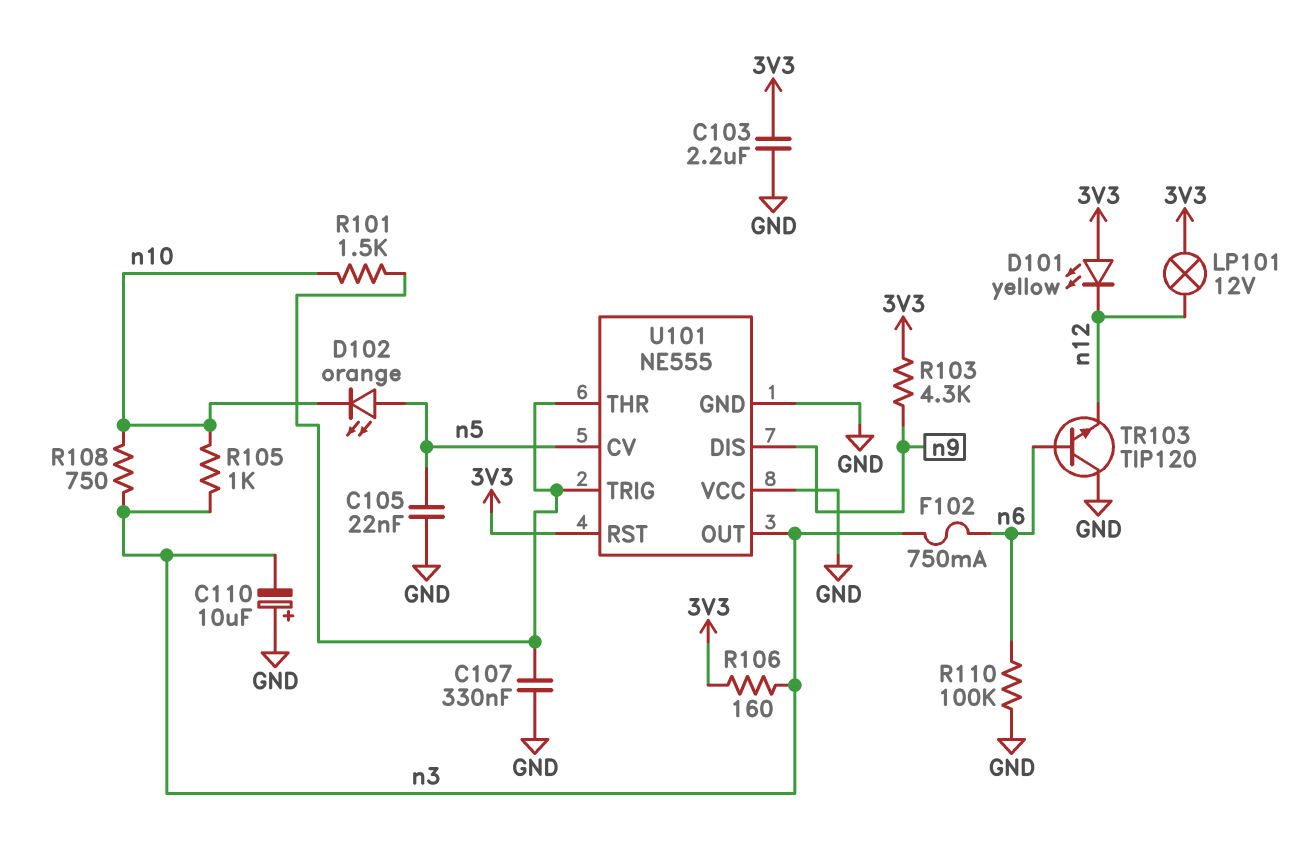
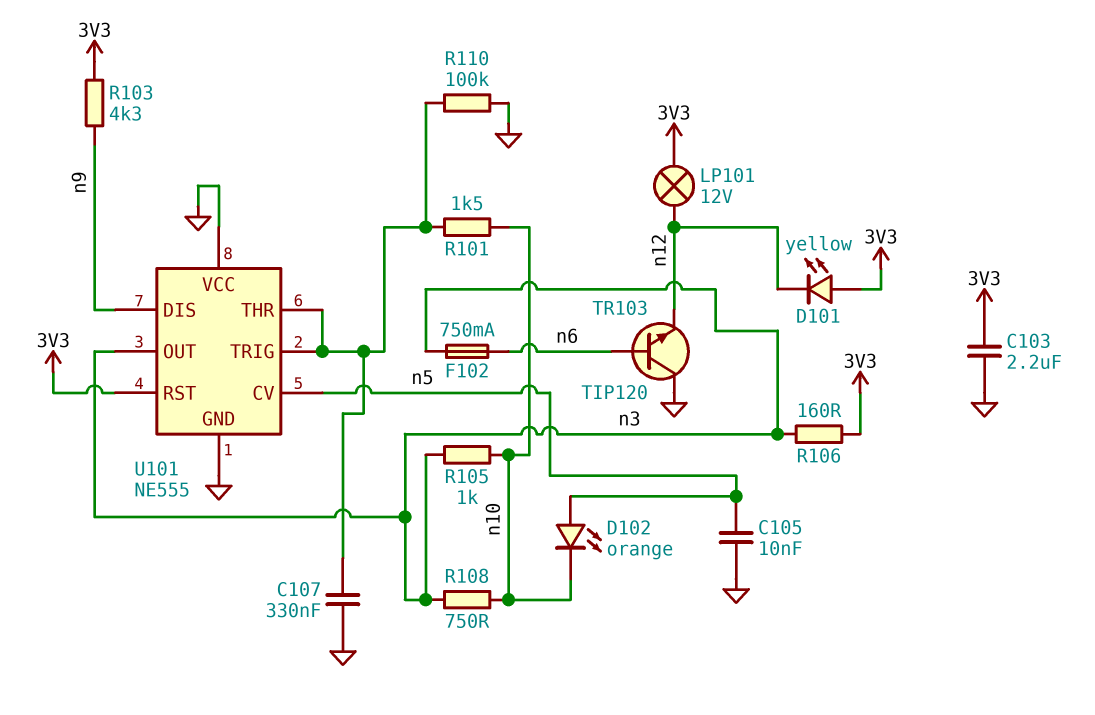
C105: 22nF (GND, n5) -> 10nF (GND, n5)
C110: 10uF (plus GND, minus n3) -> none
R110: 100k (GND, n6) -> 100k (GND, U101/THR)

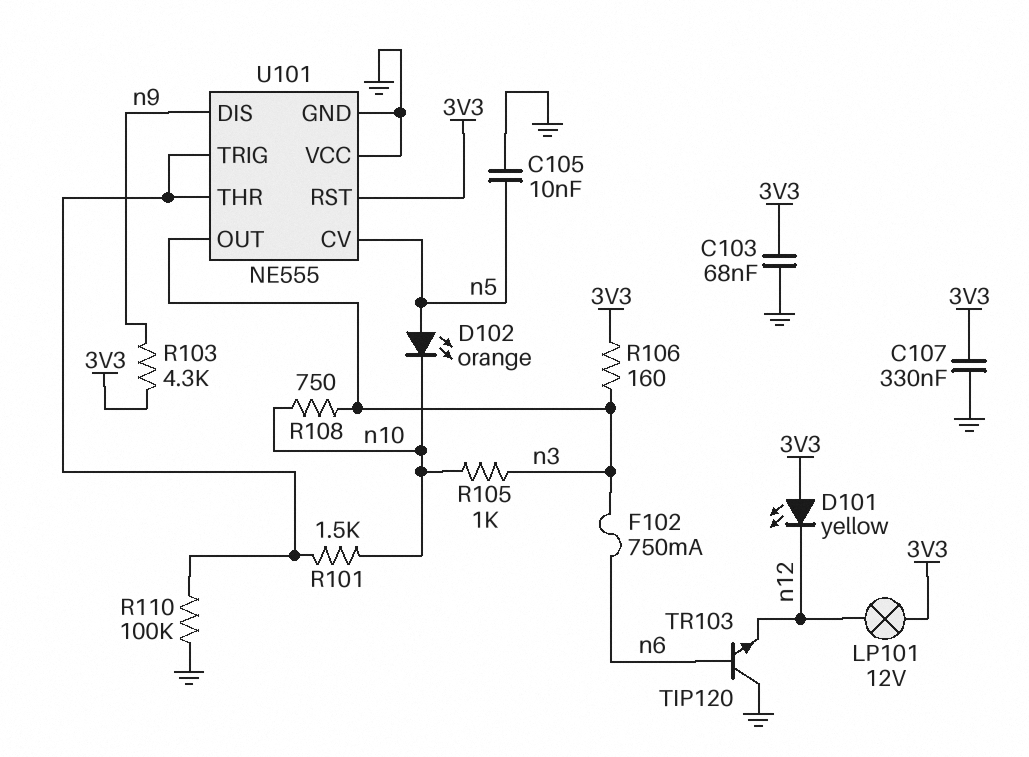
C103: 2.2uF (3V3, GND) -> 68nF (3V3, GND)
C107: 330nF (GND, U101/THR) -> 330nF (3V3, GND)

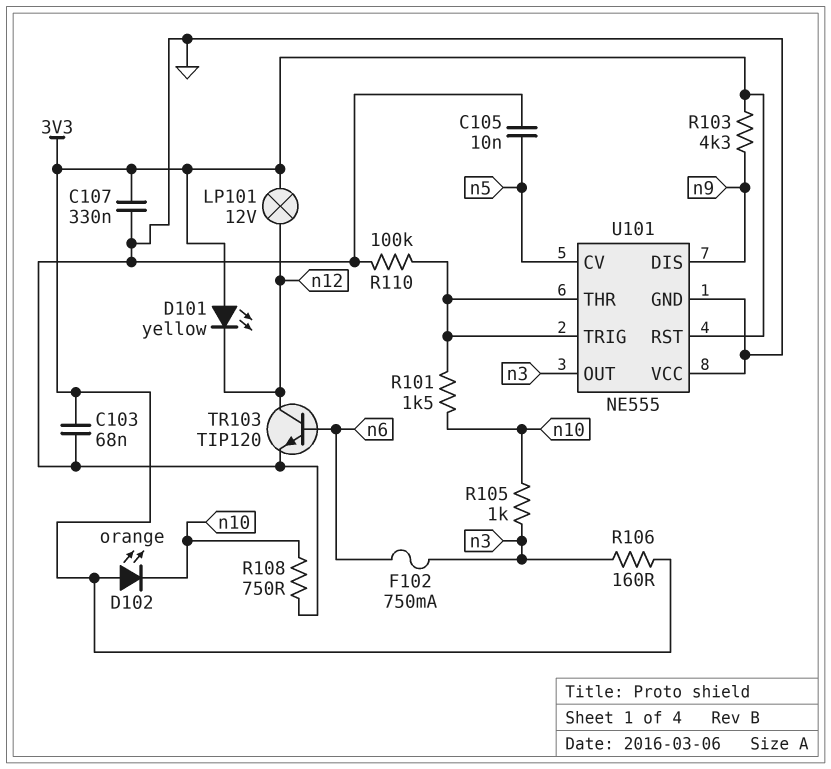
D102: LED orange (A n5, K n10) -> LED orange (A 3V3, K n10)
R108: 750 (n3, n10) -> 750 (GND, n10)
TR103: NPN TIP120 (B n6, C GND, E n12) -> NPN TIP120 (B n6, C n12, E GND)

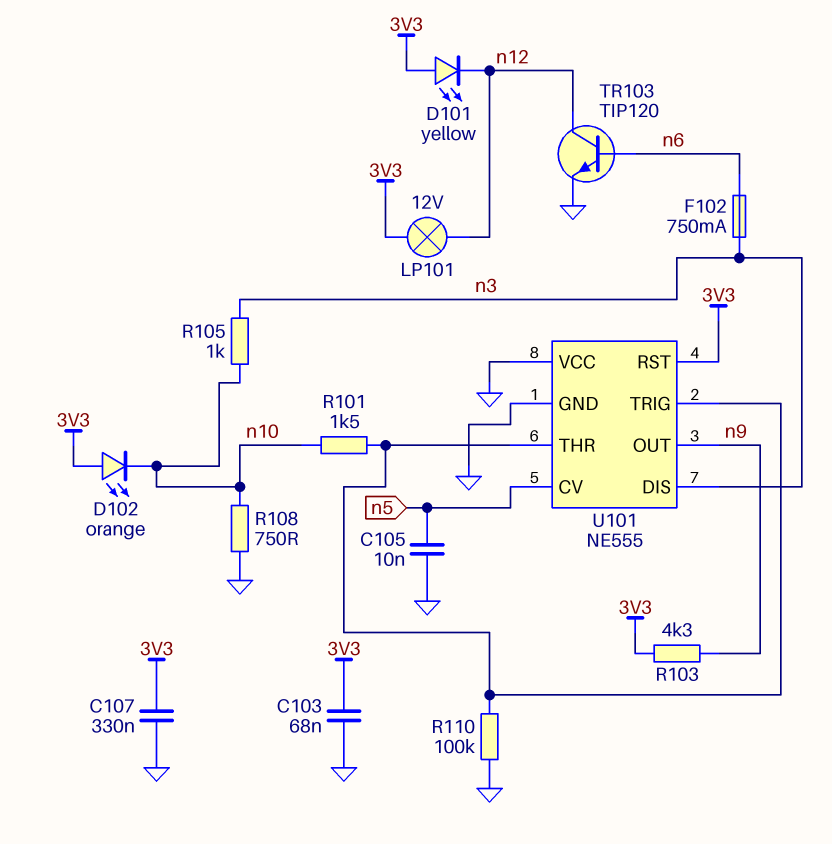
R106: 160 (3V3, n3) -> none
U101 pin DIS: n9 -> n3
U101 pin OUT: n3 -> n9

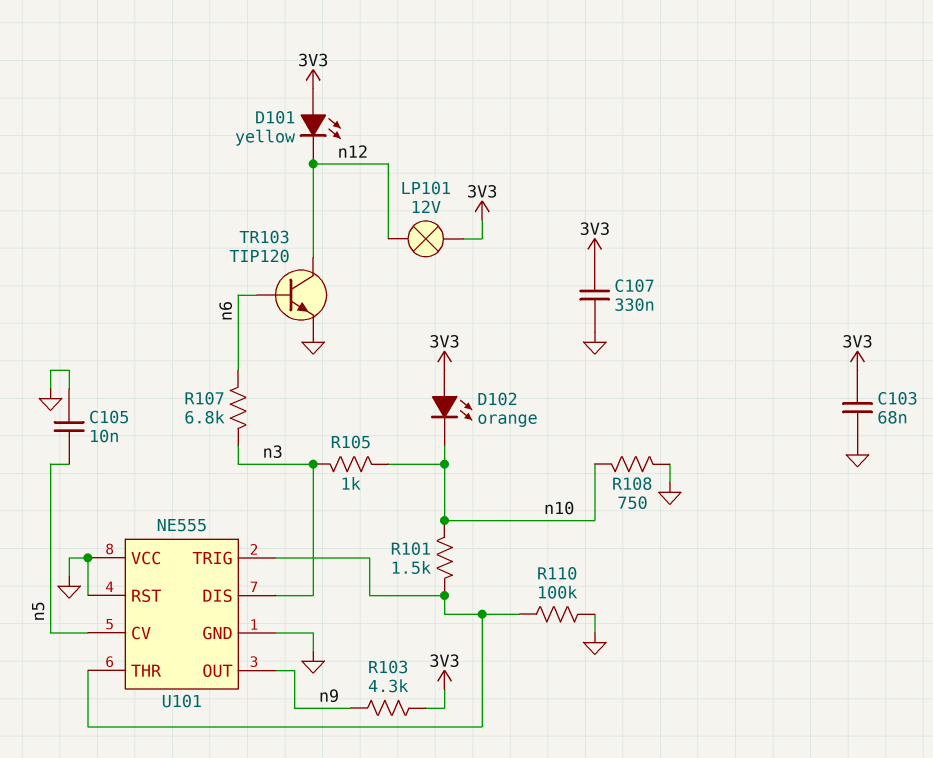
F102: 750mA (n3, n6) -> none
R107: none -> 6.8k (n3, n6)
U101 pin RST: 3V3 -> GND

